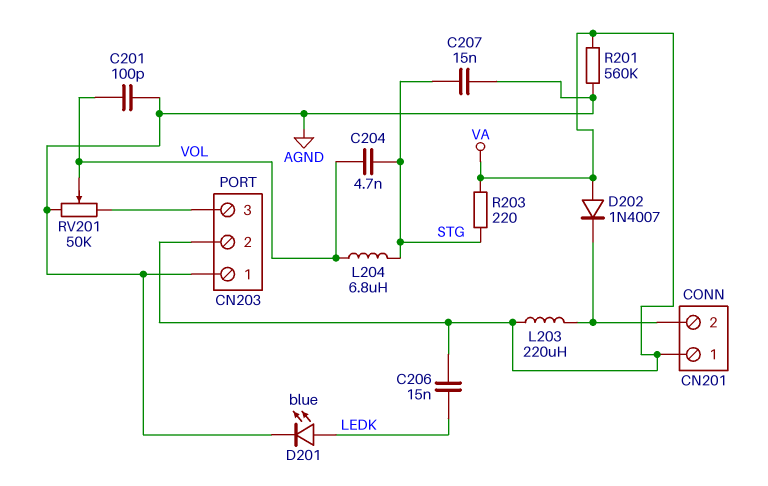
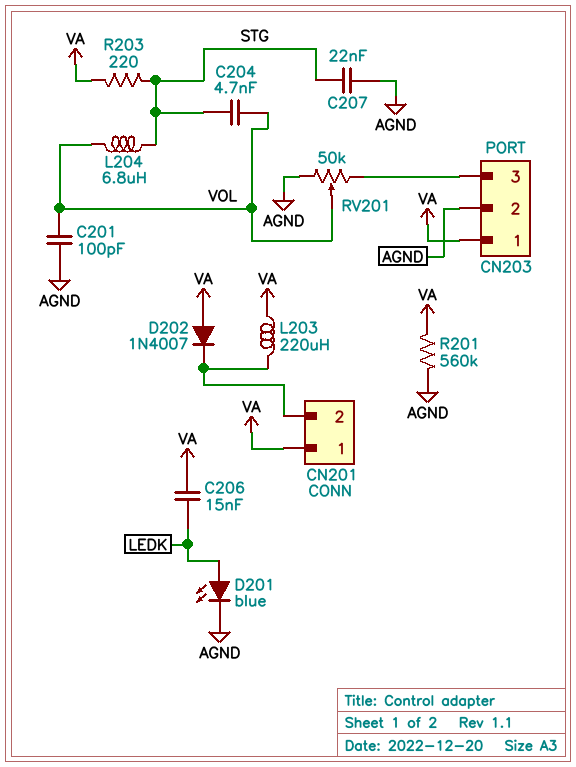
C207: 15nF (AGND, STG) -> 22nF (AGND, STG)
CN203 pin 1: AGND -> VA
CN203 pin 2: VA -> AGND

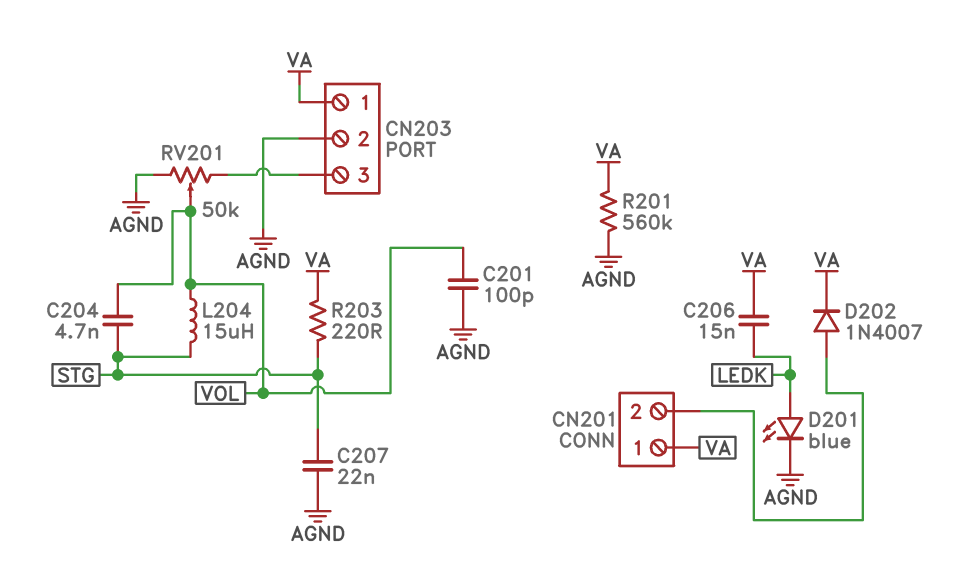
D202: diode 1N4007 (A VA, K CN201/2) -> diode 1N4007 (A CN201/2, K VA)
L203: 220uH (CN201/2, VA) -> none
L204: 6.8uH (STG, VOL) -> 15uH (STG, VOL)

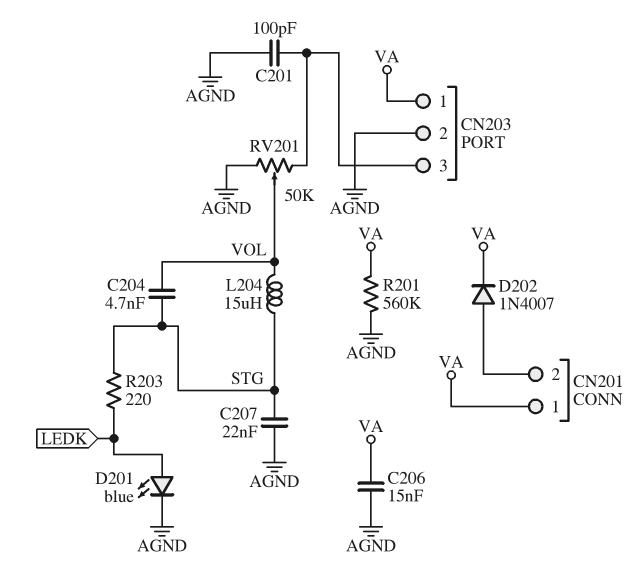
C201: 100pF (AGND, VOL) -> 100pF (AGND, CN203/3)
C206: 15nF (LEDK, VA) -> 15nF (AGND, VA)
R203: 220 (STG, VA) -> 220 (LEDK, STG)

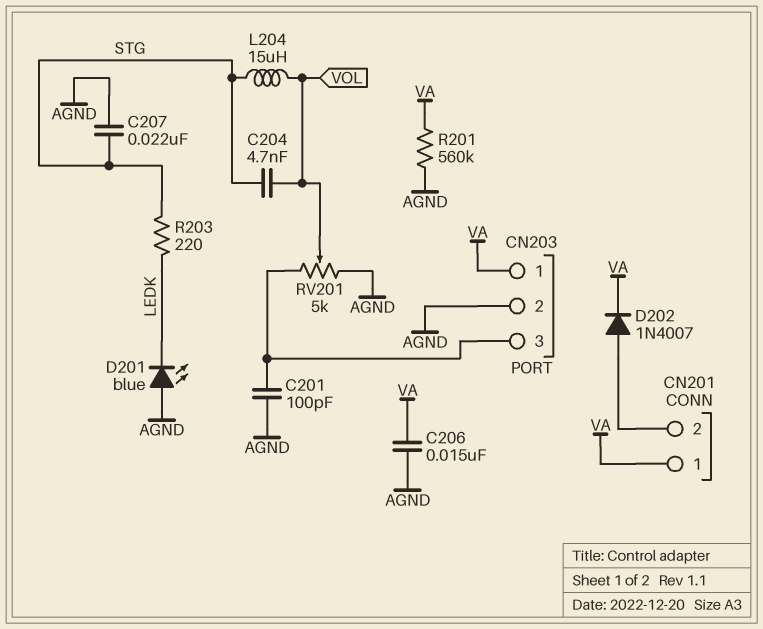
D201: LED blue (A LEDK, K AGND) -> LED blue (A AGND, K LEDK)
RV201: 50k (AGND, CN203/3, wiper VOL) -> 5k (AGND, CN203/3, wiper VOL)

